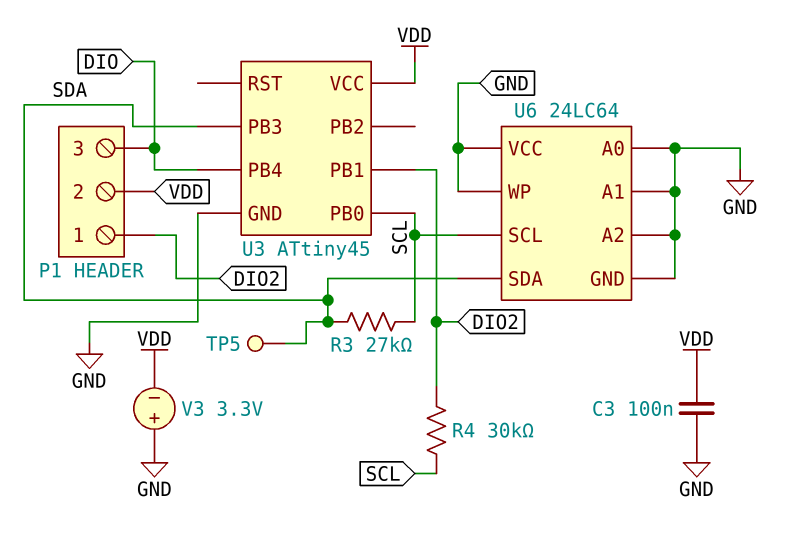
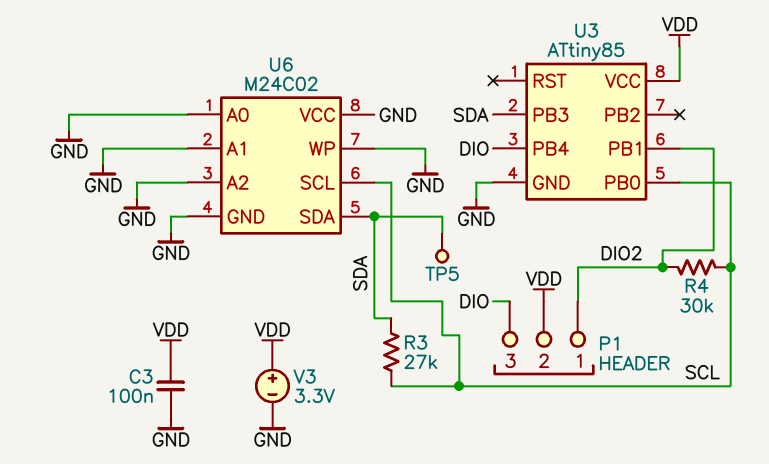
U3: ATtiny45 -> ATtiny85
U6: 24LC64 -> M24C02
V3: 3.3V (plus GND, minus VDD) -> 3.3V (plus VDD, minus GND)

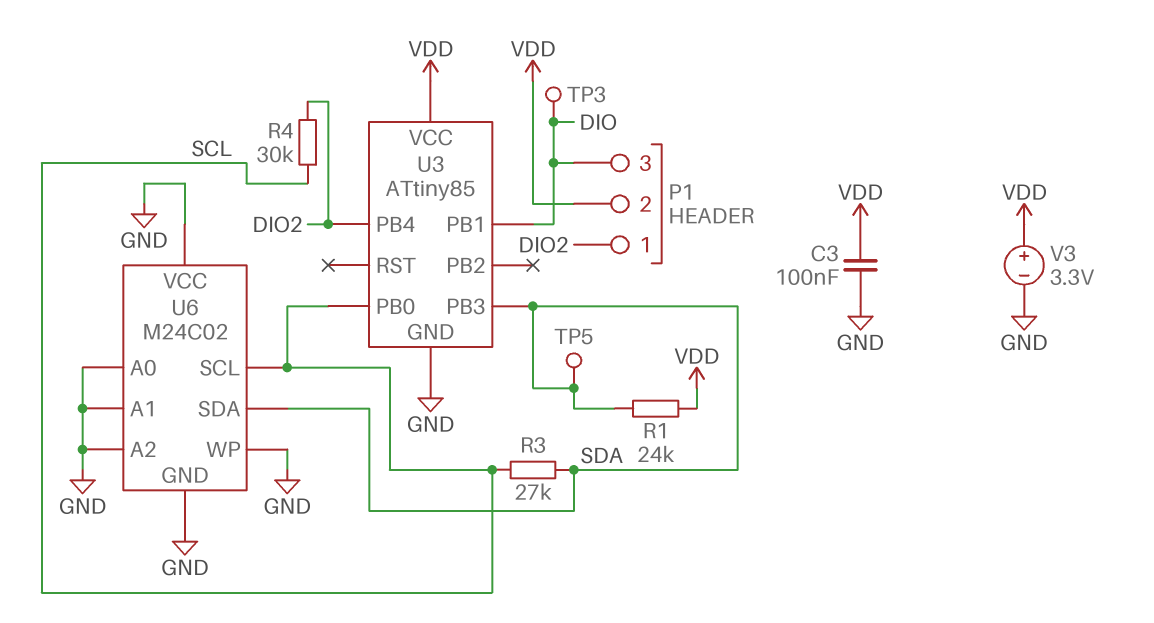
R1: none -> 24k (SDA, VDD)
TP3: none -> test point (DIO)
U3 pin PB1: DIO2 -> DIO
U3 pin PB4: DIO -> DIO2

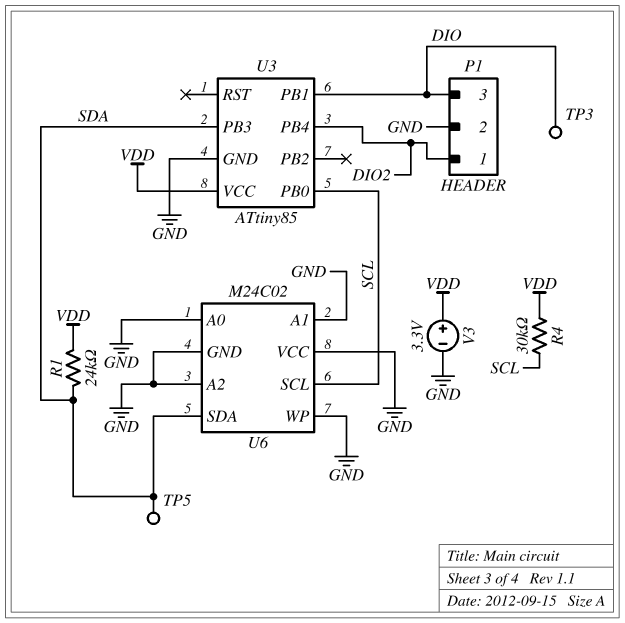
C3: 100nF (GND, VDD) -> none
P1 pin 2: VDD -> GND
R3: 27k (SCL, SDA) -> none
R4: 30k (DIO2, SCL) -> 30k (SCL, VDD)

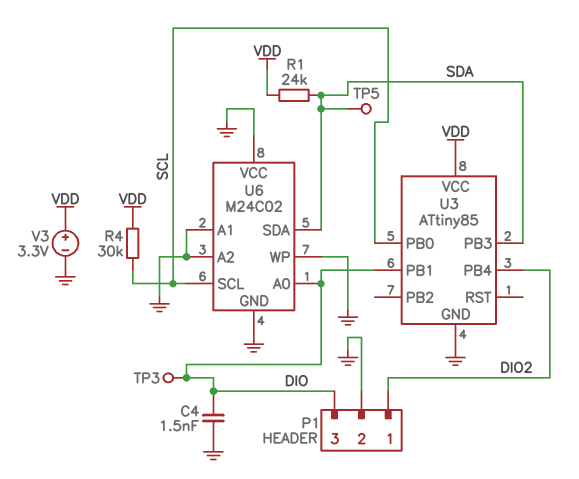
C4: none -> 1.5nF (DIO, GND)
U6 pin A0: GND -> DIO

